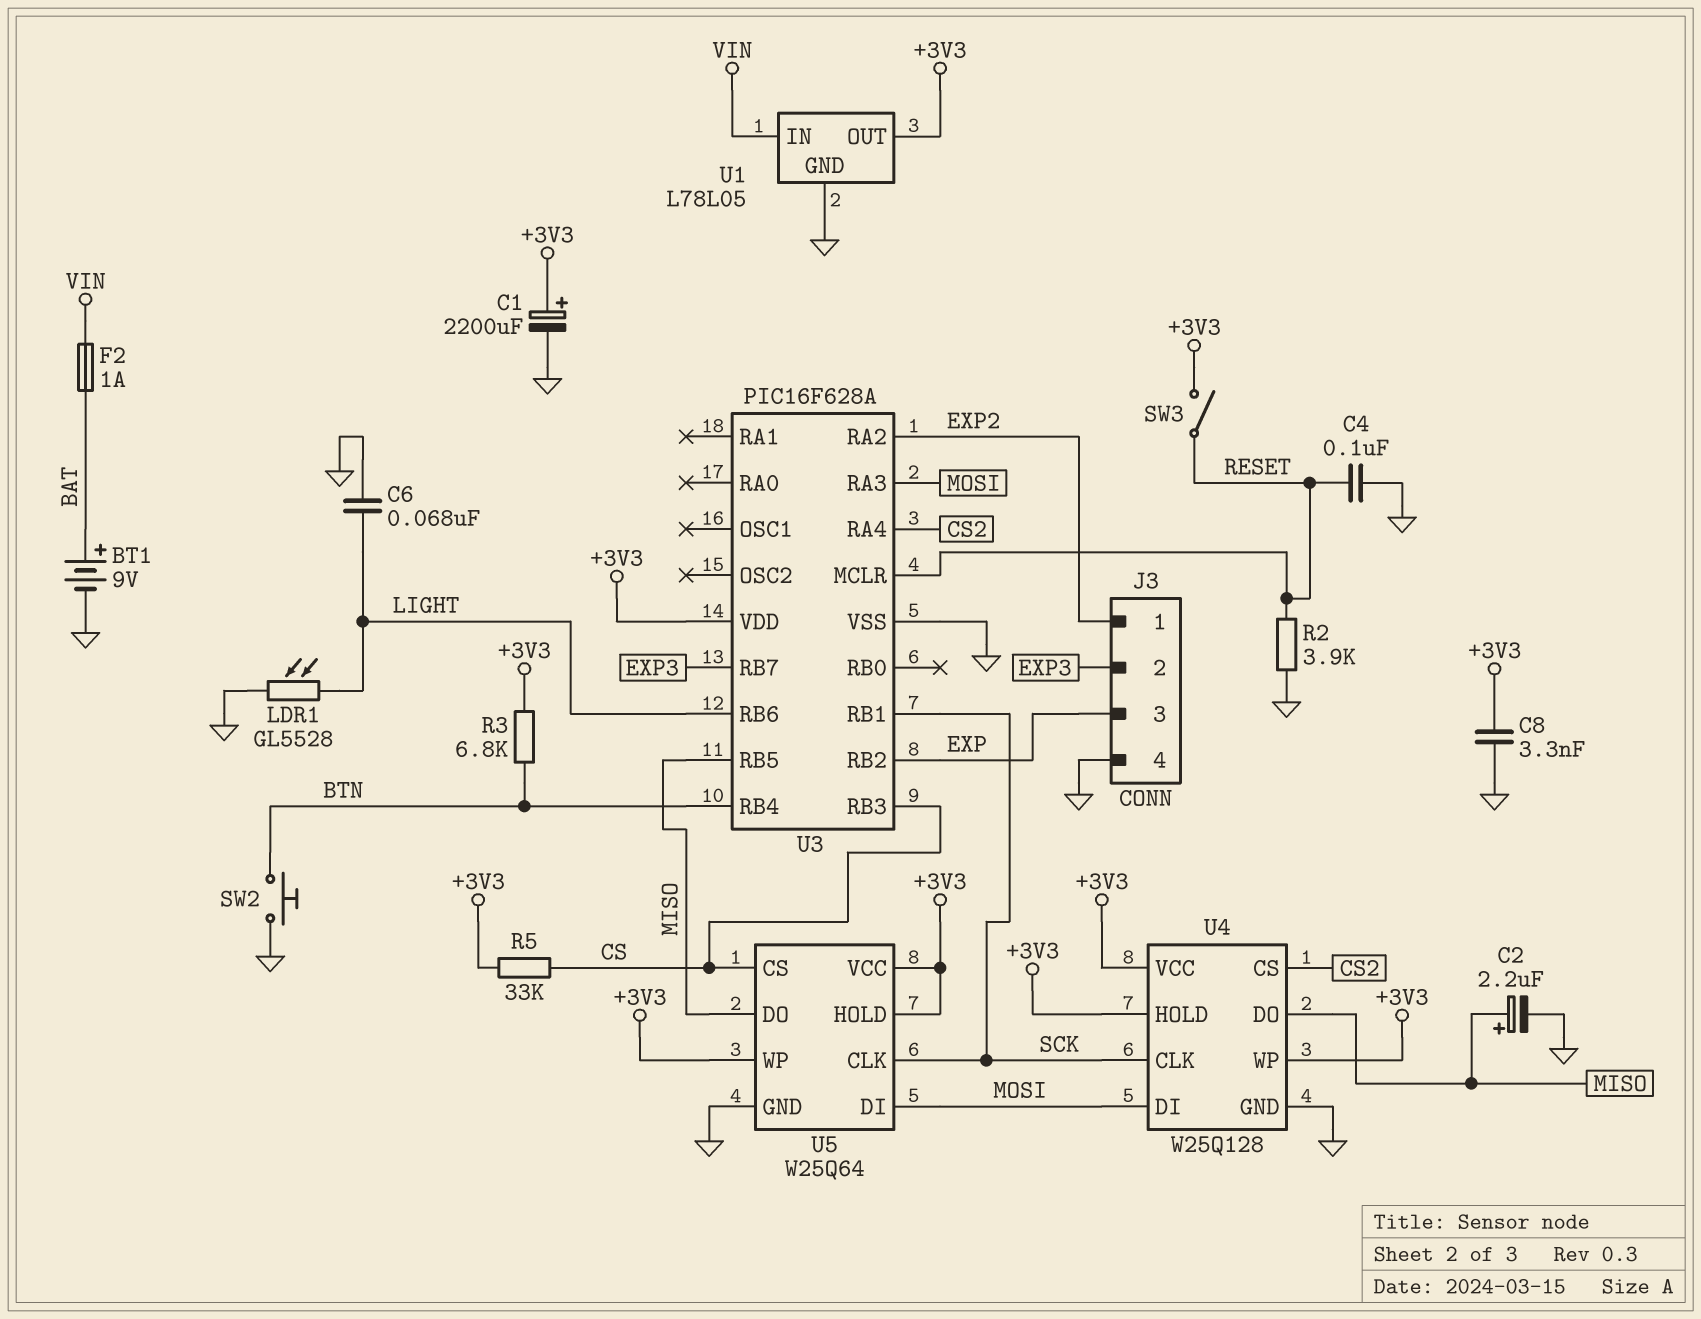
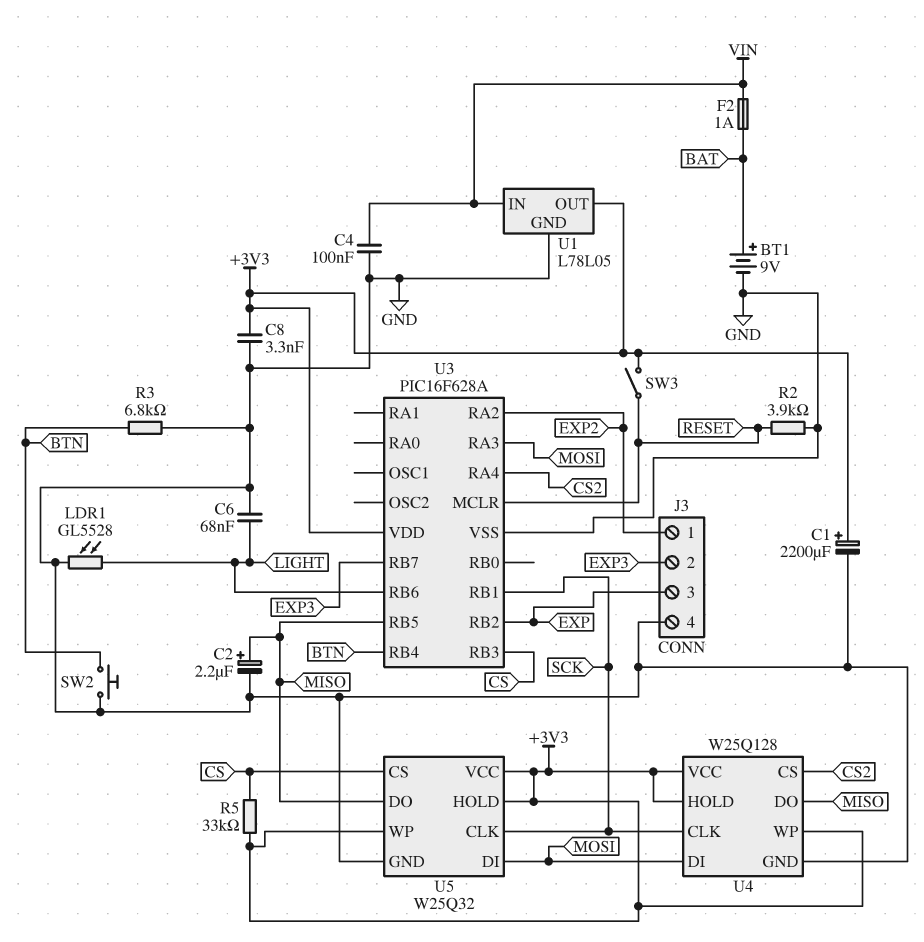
C4: 100nF (GND, RESET) -> 100nF (GND, VIN)
R3: 6.8k (+3V3, BTN) -> 6.8k (BTN, GND)
U5: W25Q64 -> W25Q32

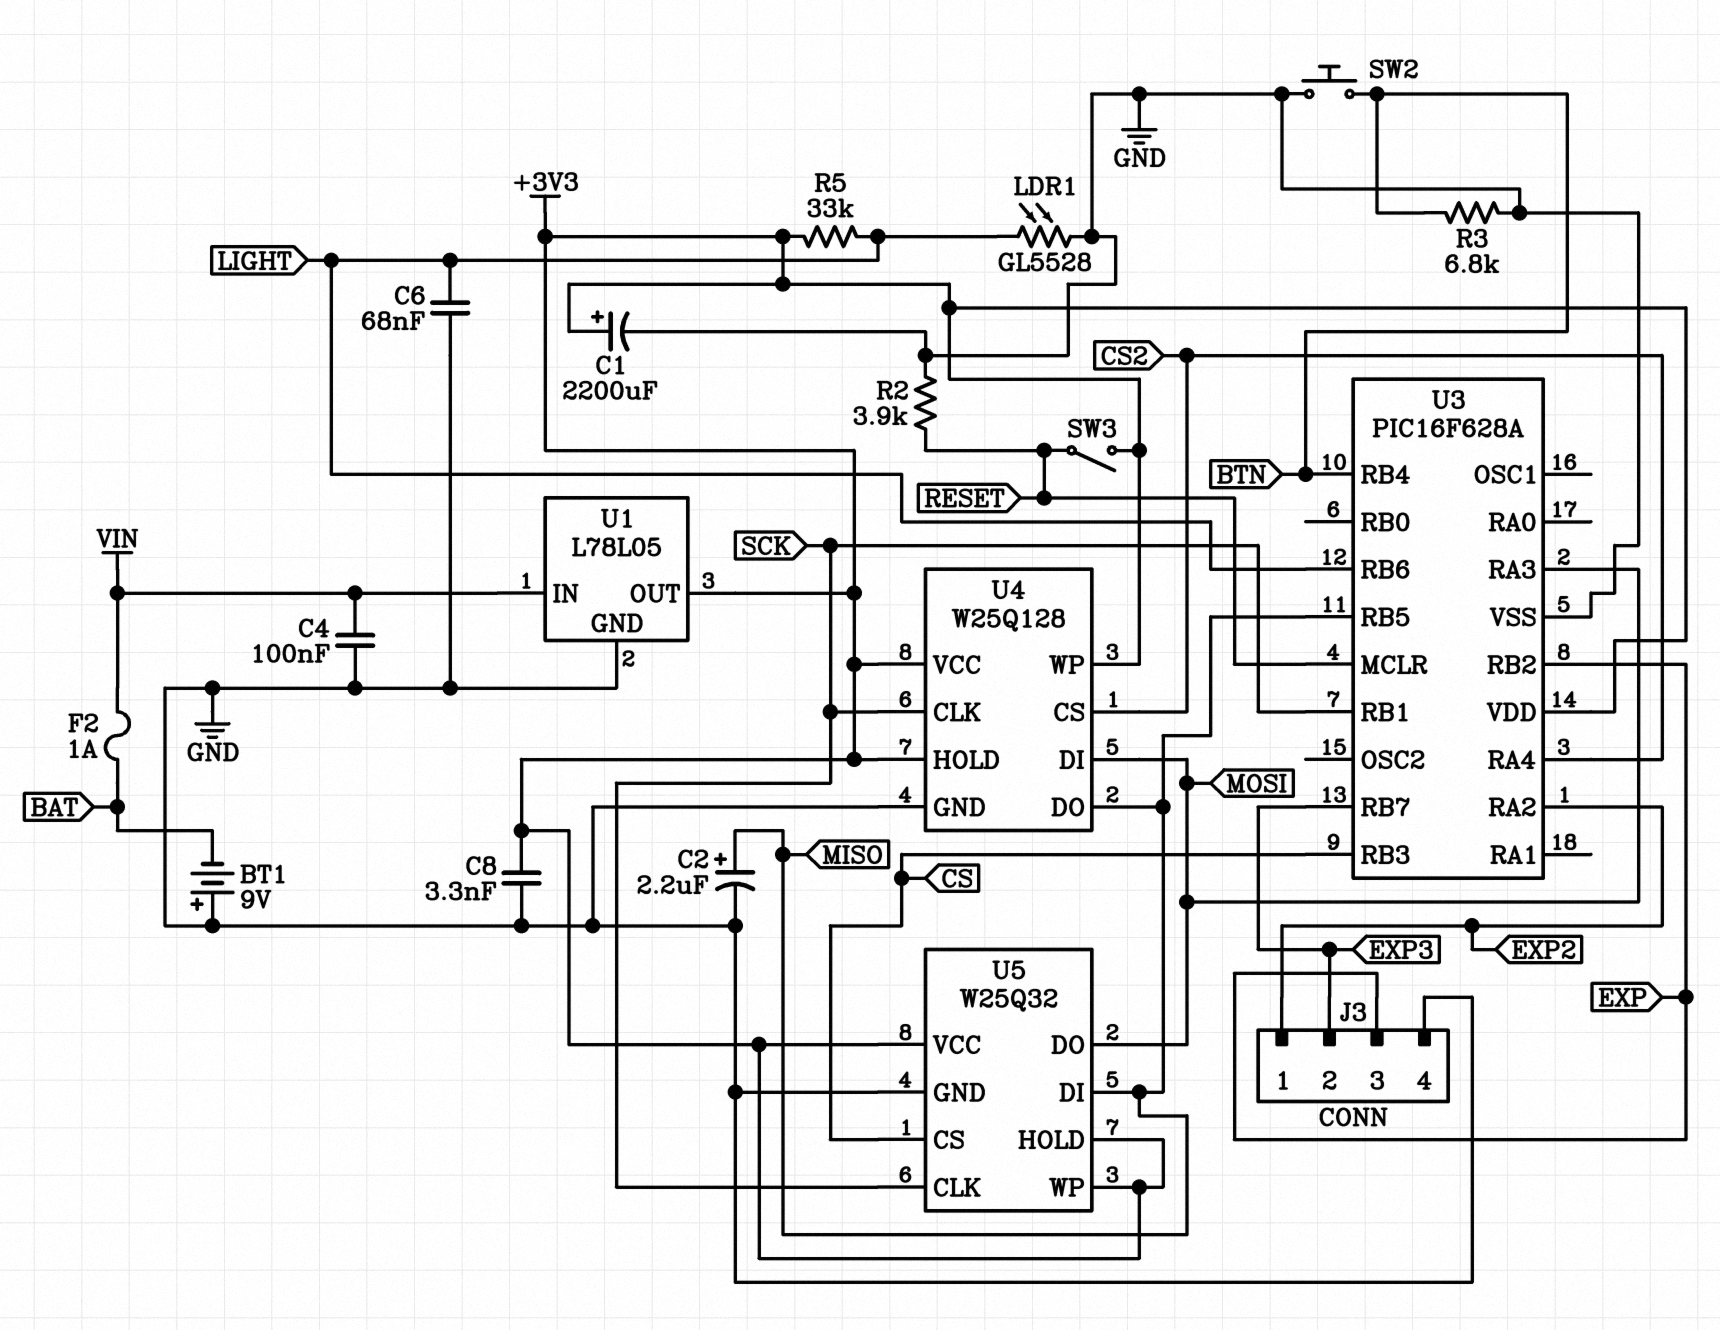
BT1: 9V (plus BAT, minus GND) -> 9V (plus GND, minus BAT)
R5: 33k (+3V3, CS) -> 33k (+3V3, LIGHT)
U5 pin DI: MOSI -> MISO
U5 pin DO: MISO -> MOSI

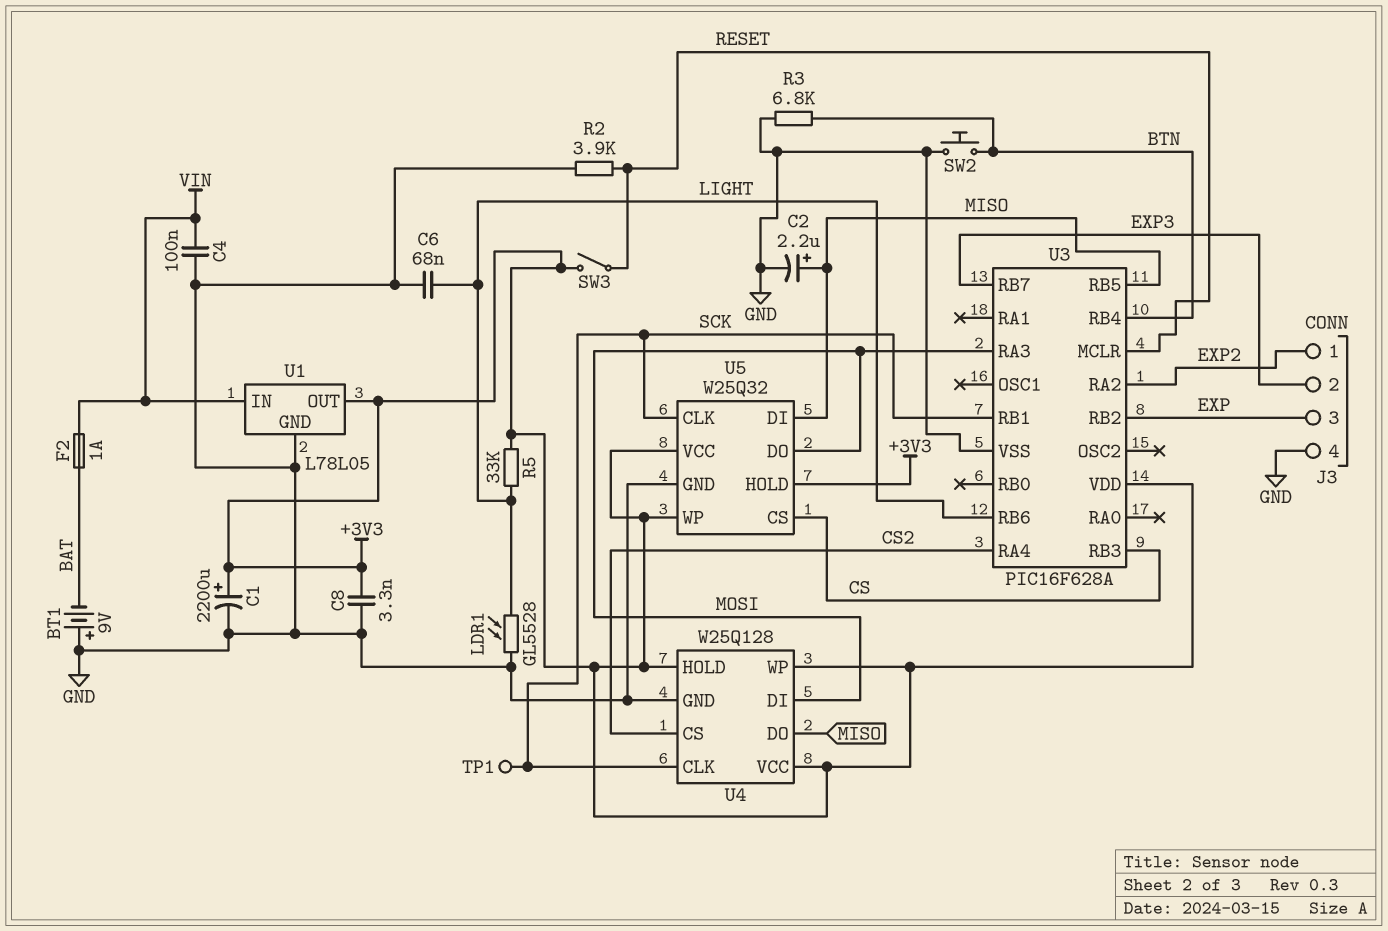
TP1: none -> test point (SCK)

